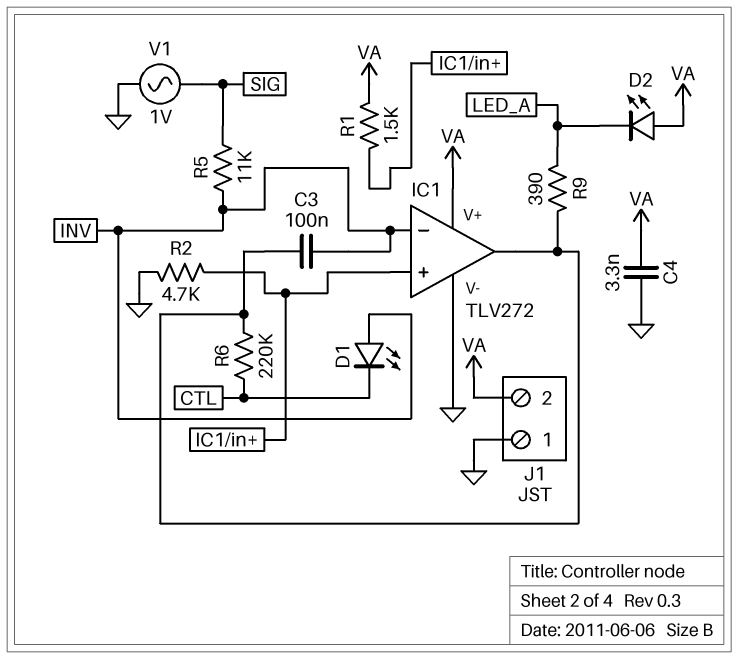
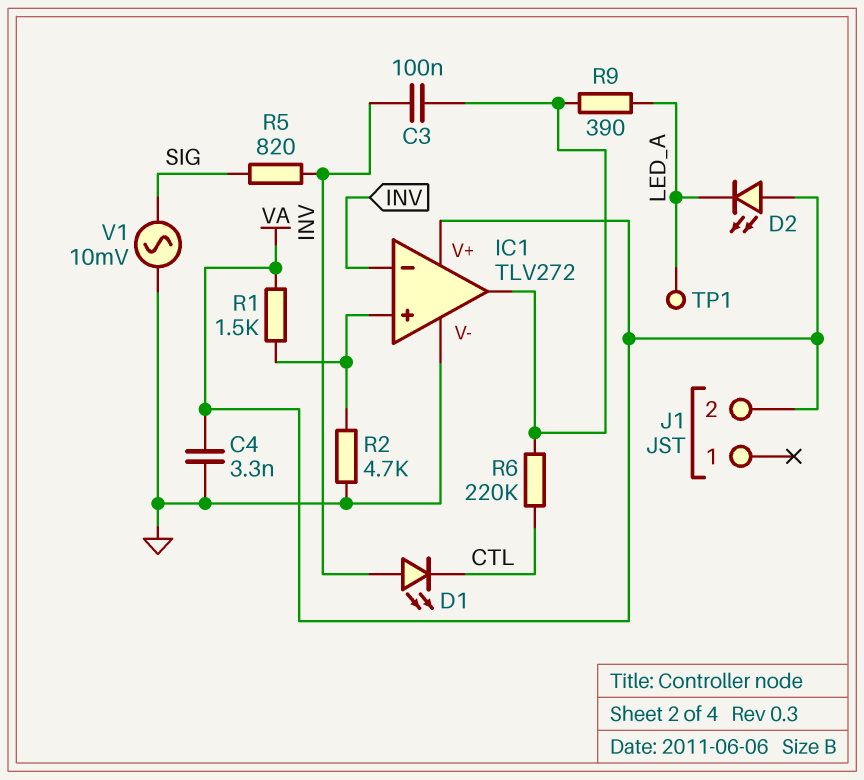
J1 pin 1: GND -> none
R5: 11k (INV, SIG) -> 820 (INV, SIG)
TP1: none -> test point (LED_A)
V1: AC 1V (GND, SIG) -> AC 10mV (GND, SIG)

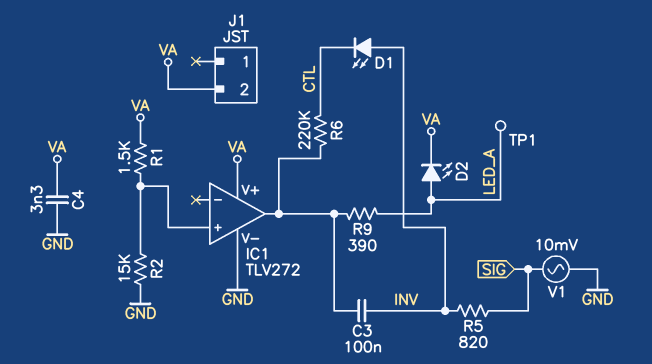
D2: LED (A VA, K LED_A) -> LED (A LED_A, K VA)
IC1 pin in-: INV -> none
R2: 4.7k (GND, IC1/in+) -> 15k (GND, IC1/in+)

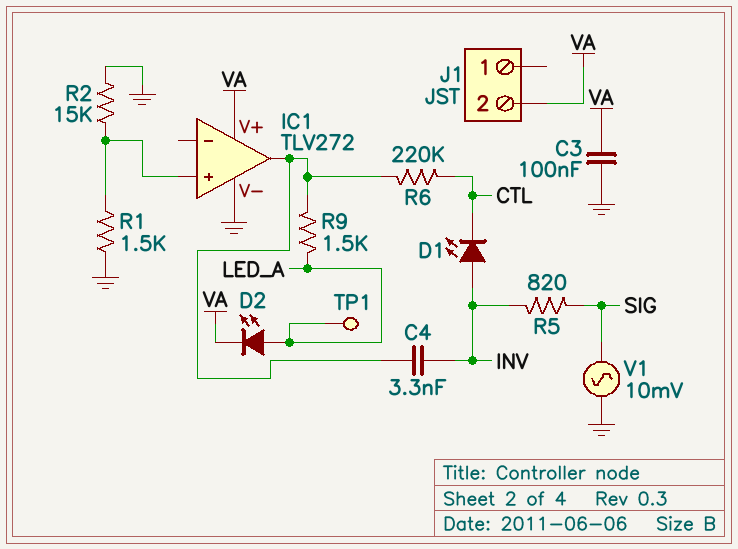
C3: 100nF (IC1/out, INV) -> 100nF (GND, VA)
C4: 3.3nF (GND, VA) -> 3.3nF (IC1/out, INV)
R1: 1.5k (IC1/in+, VA) -> 1.5k (GND, IC1/in+)
R9: 390 (IC1/out, LED_A) -> 1.5k (IC1/out, LED_A)

